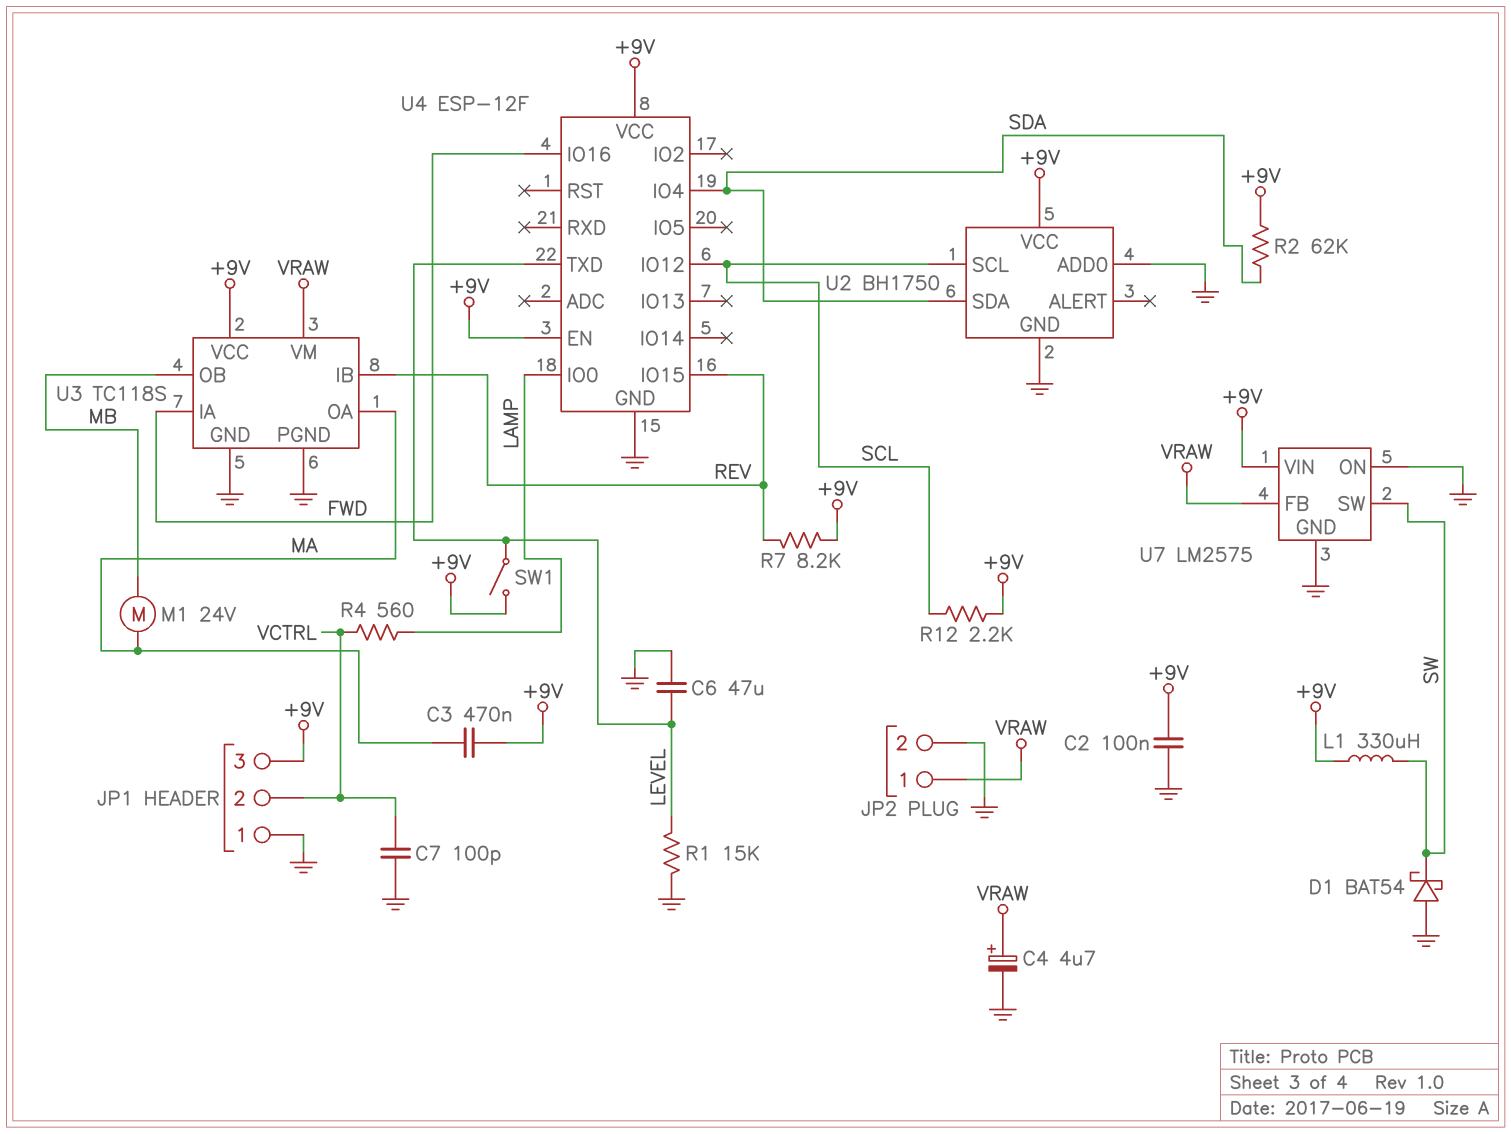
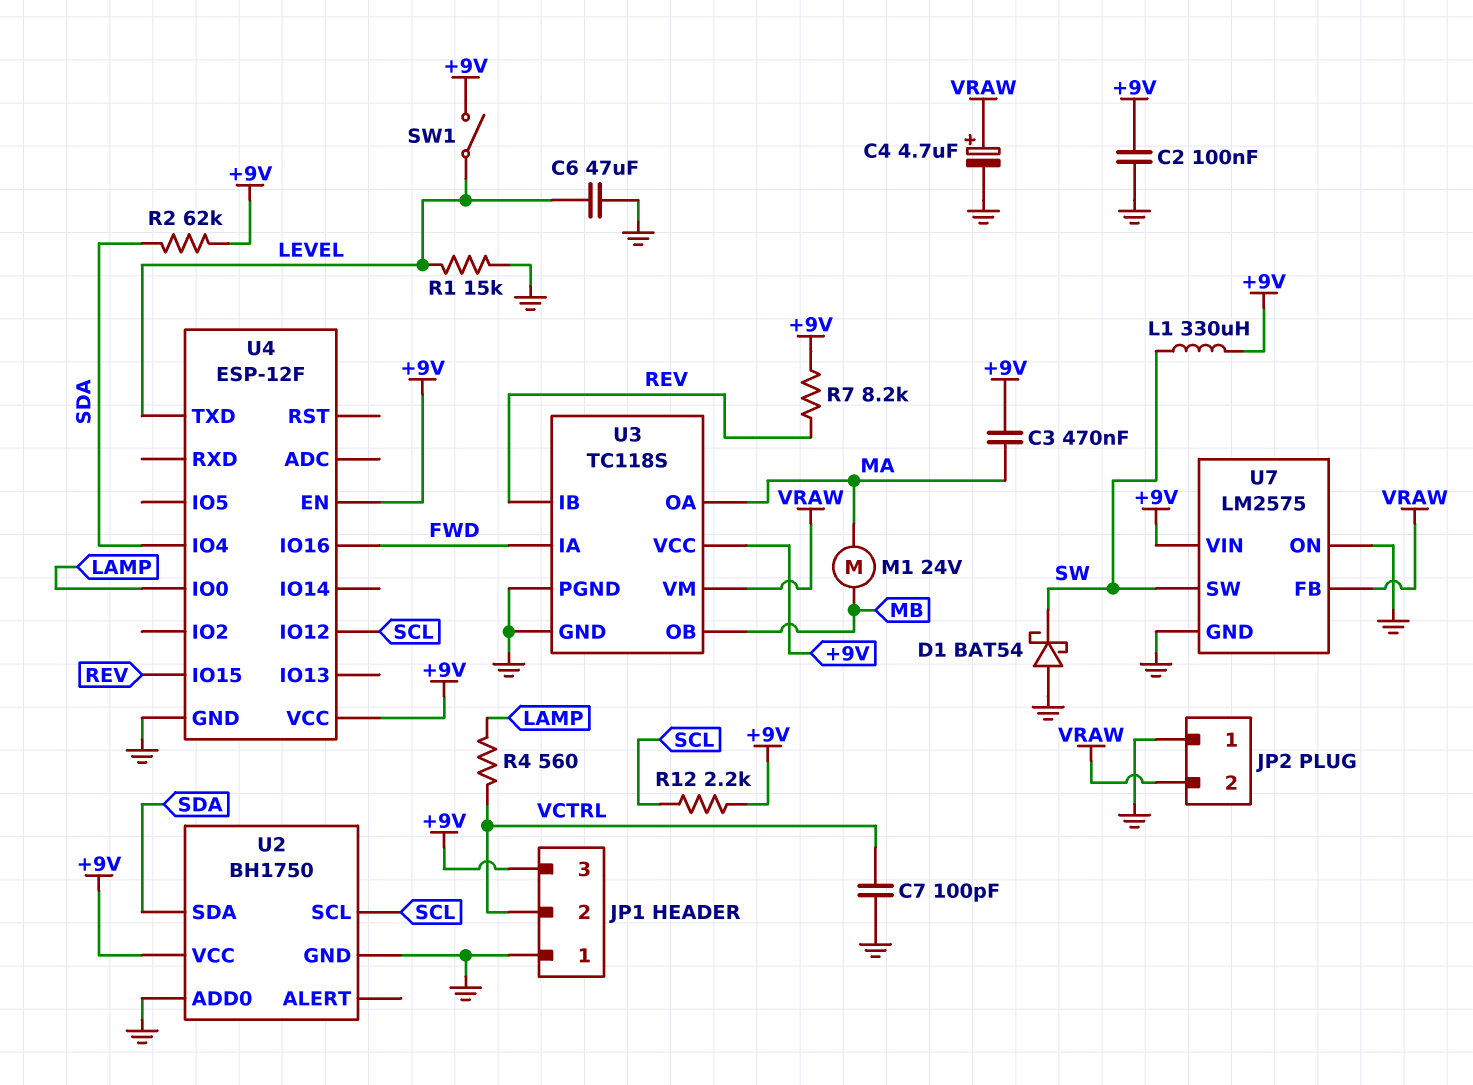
JP2 pin 1: VRAW -> GND
JP2 pin 2: GND -> VRAW

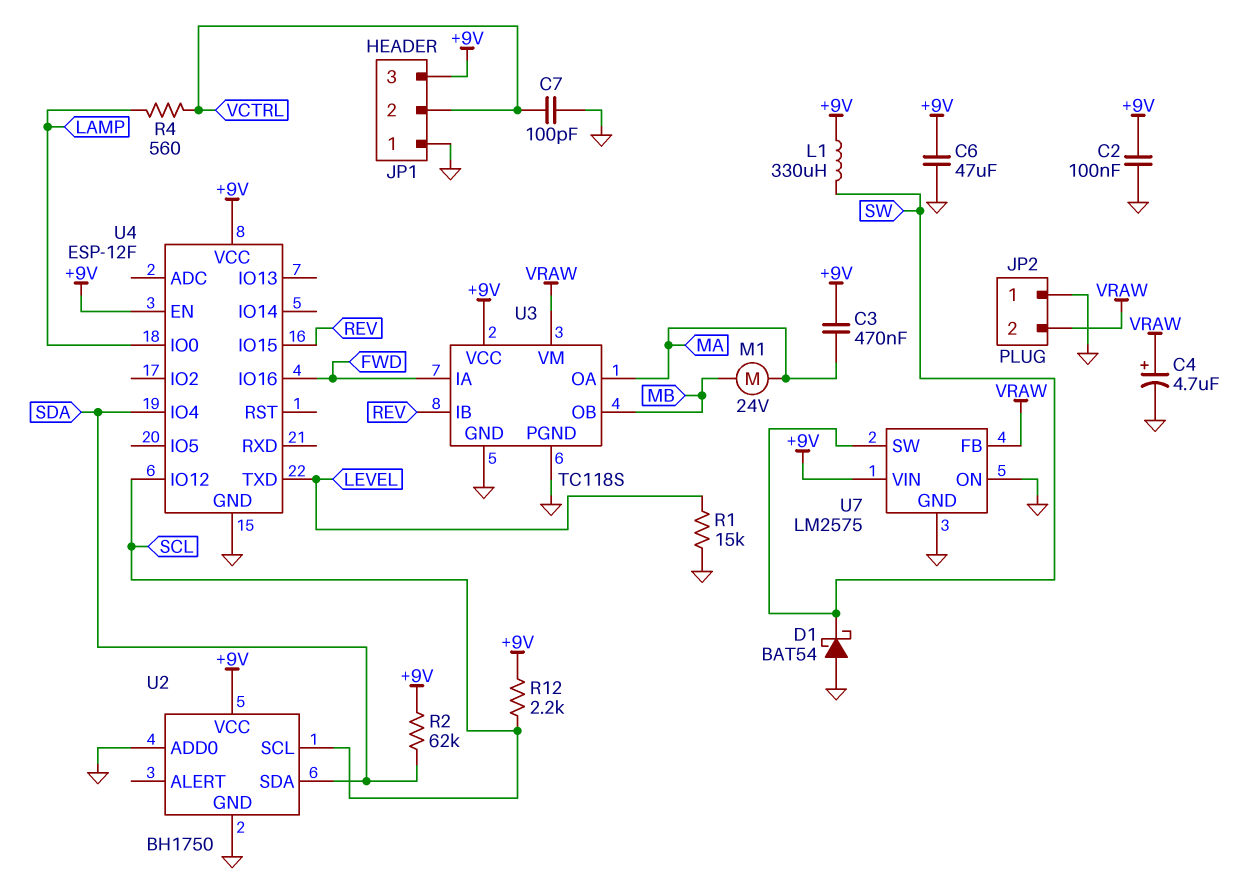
C6: 47uF (GND, LEVEL) -> 47uF (+9V, GND)
R7: 8.2k (+9V, REV) -> none
SW1: switch (+9V, LEVEL) -> none

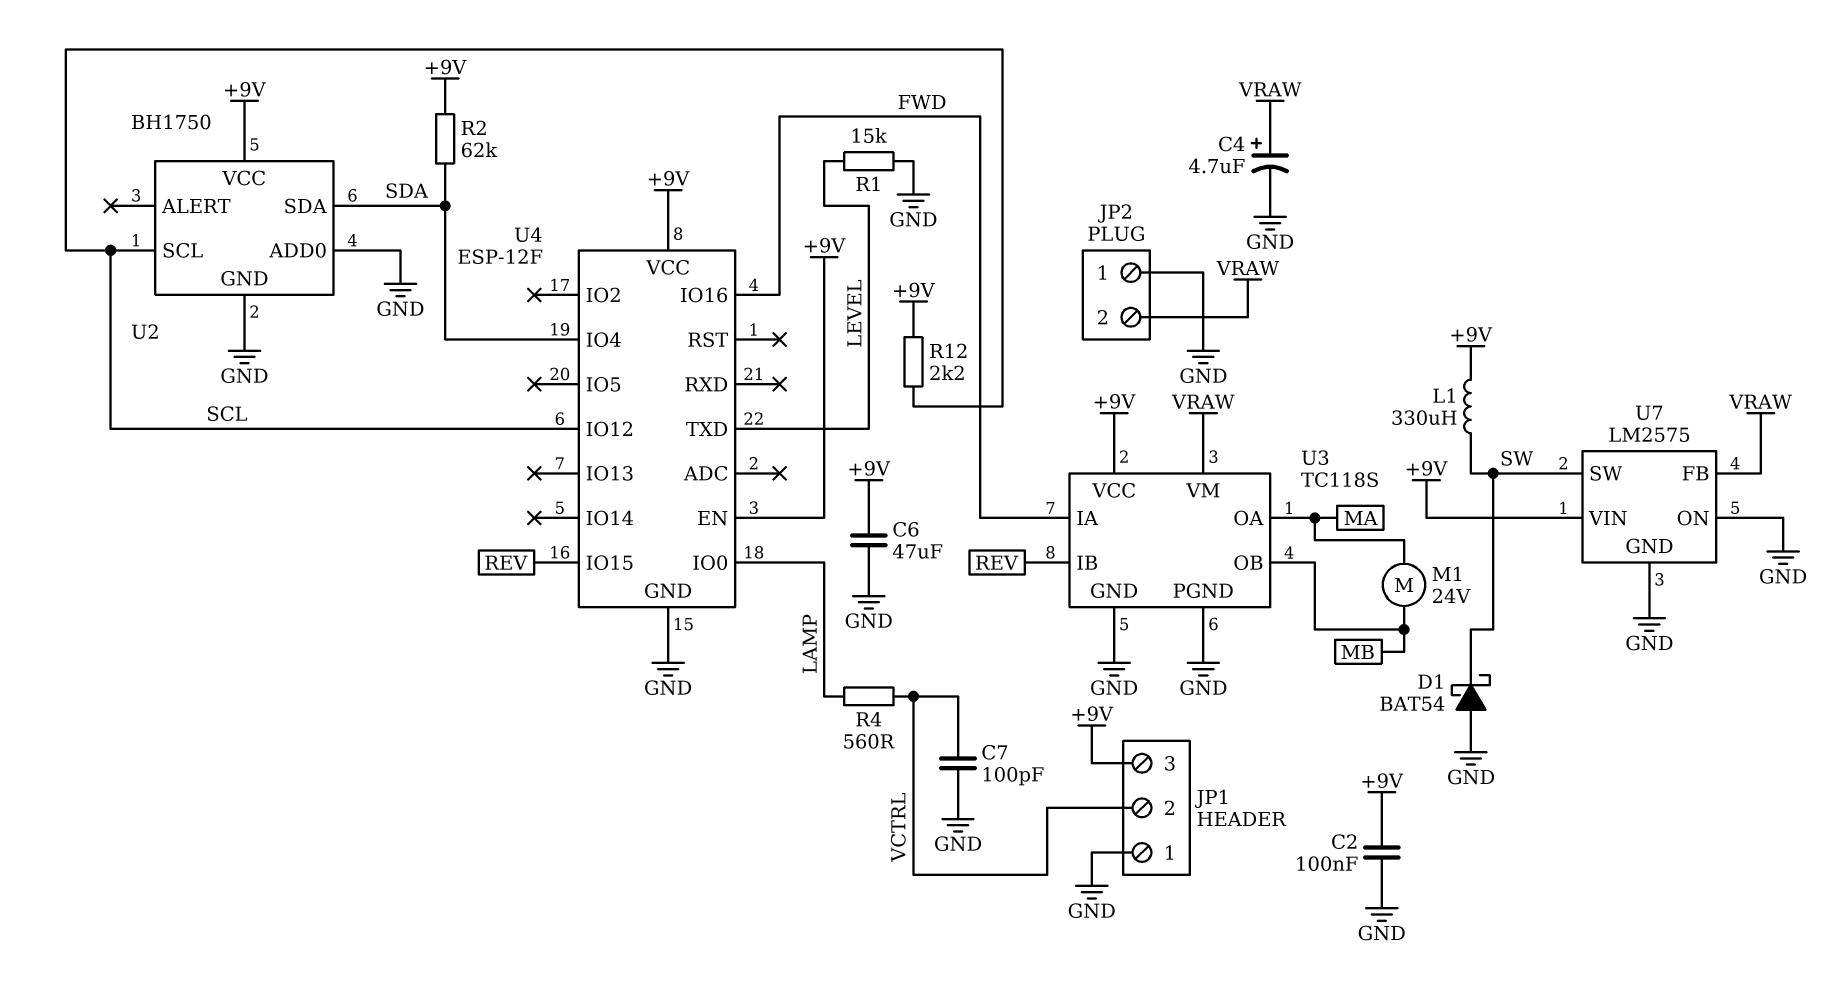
C3: 470nF (+9V, MA) -> none

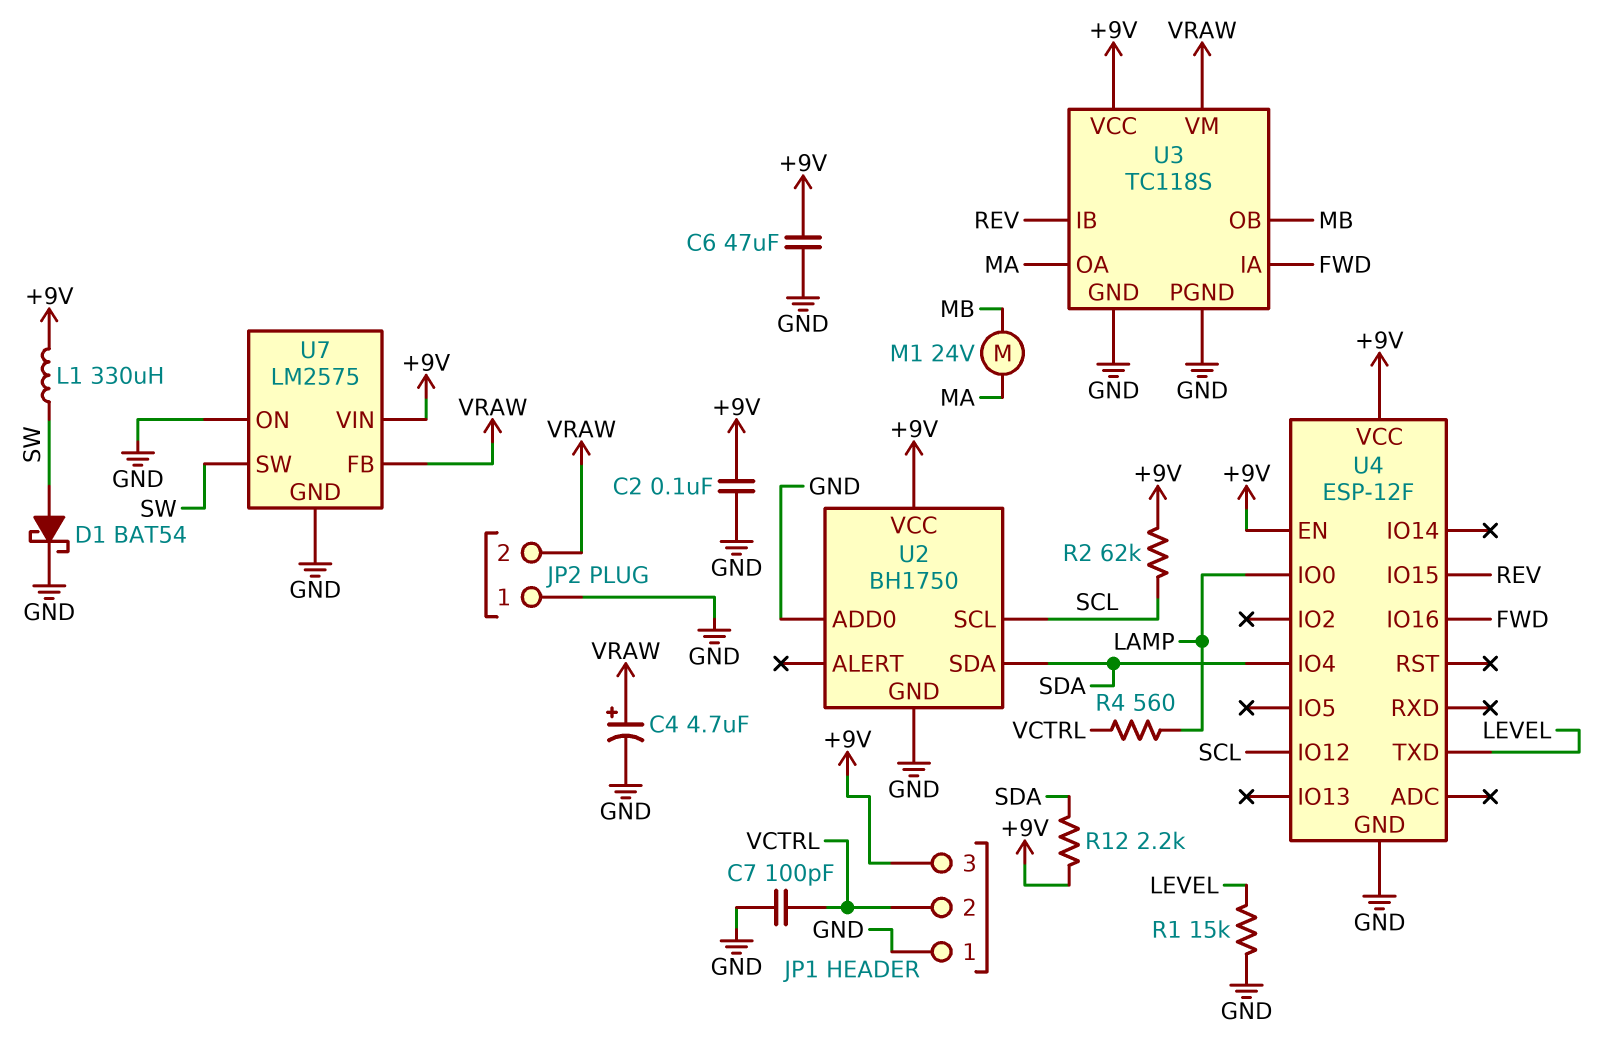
D1: schottky BAT54 (A GND, K SW) -> schottky BAT54 (A SW, K GND)
R2: 62k (+9V, SDA) -> 62k (+9V, SCL)
R12: 2.2k (+9V, SCL) -> 2.2k (+9V, SDA)

